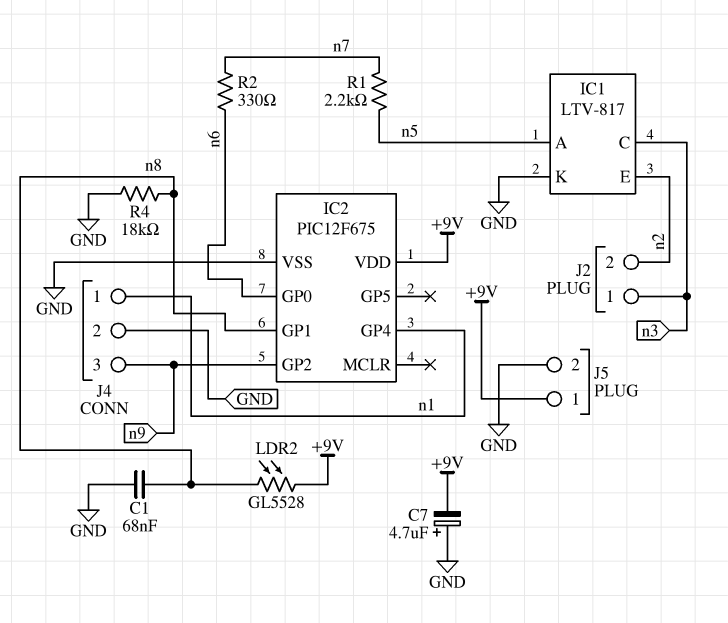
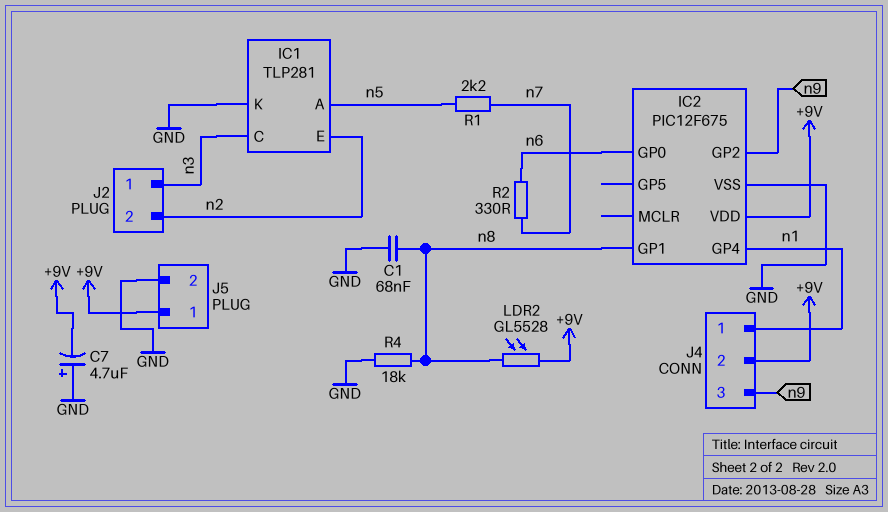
IC1: LTV-817 -> TLP281
J4 pin 2: GND -> +9V

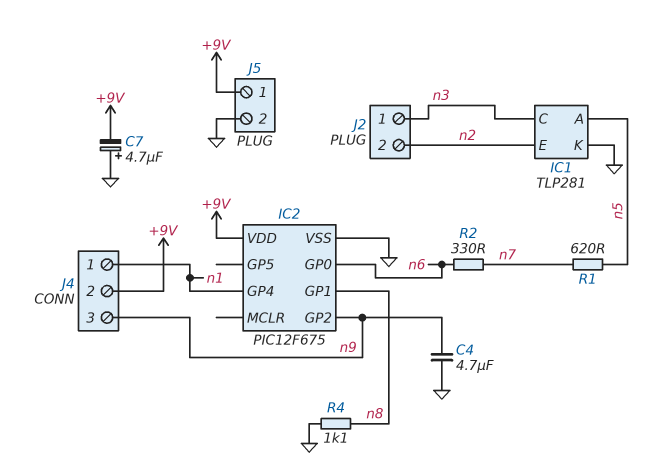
C1: 68nF (GND, n8) -> none
C4: none -> 4.7uF (GND, n9)
LDR2: GL5528 (+9V, n8) -> none
R1: 2.2k (n5, n7) -> 620 (n5, n7)
R4: 18k (GND, n8) -> 1.1k (GND, n8)

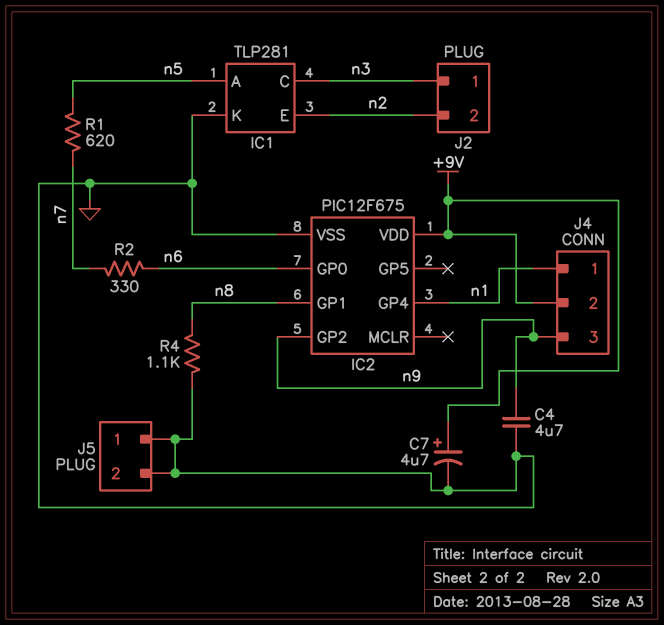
C7: 4.7uF (plus GND, minus +9V) -> 4.7uF (plus +9V, minus GND)
J5 pin 1: +9V -> GND

